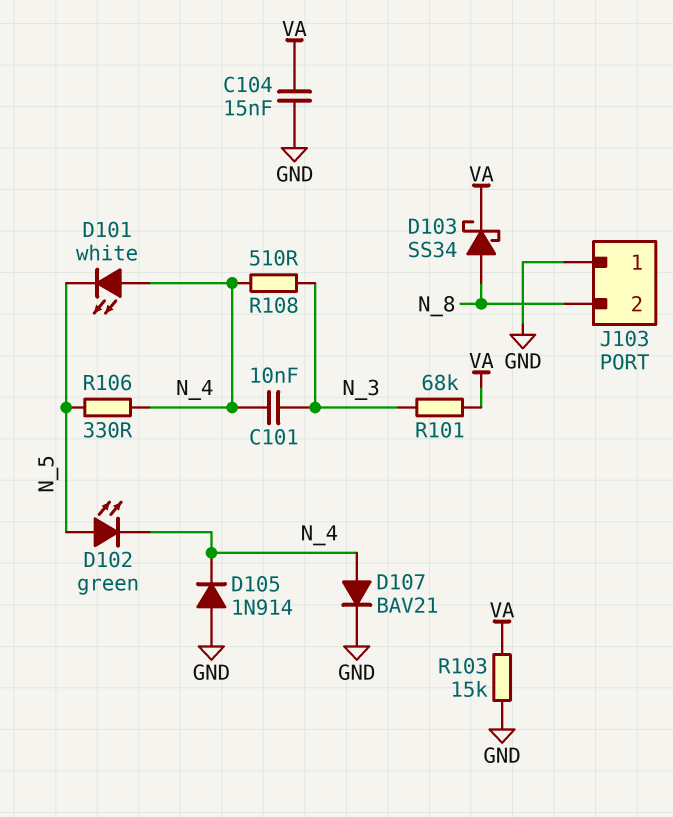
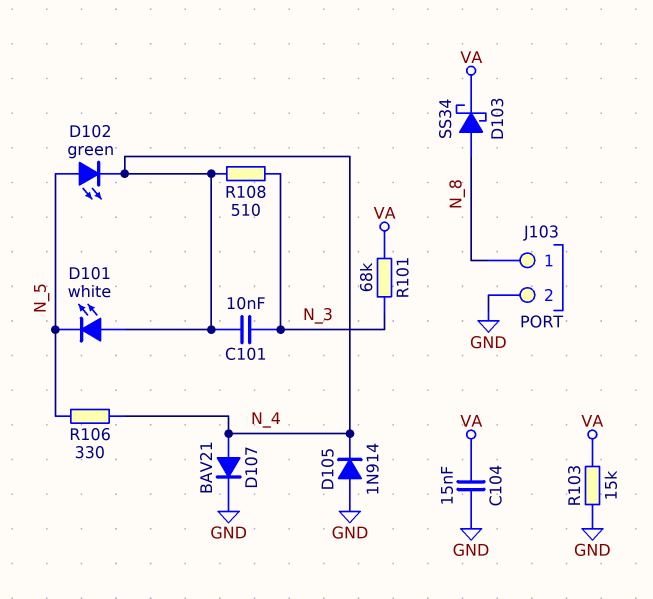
J103 pin 1: GND -> N_8
J103 pin 2: N_8 -> GND

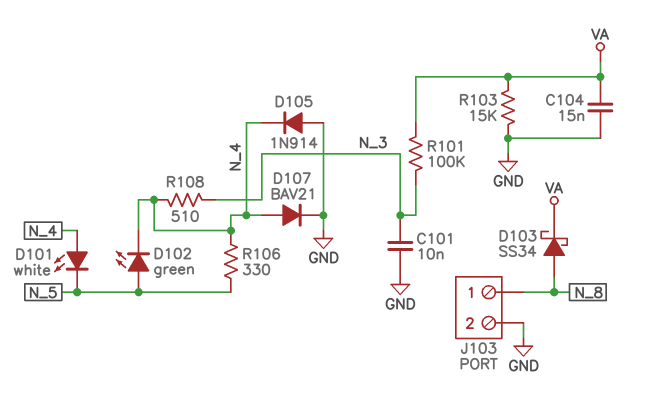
C101: 10nF (N_3, N_4) -> 10nF (GND, N_3)
R101: 68k (N_3, VA) -> 100k (N_3, VA)

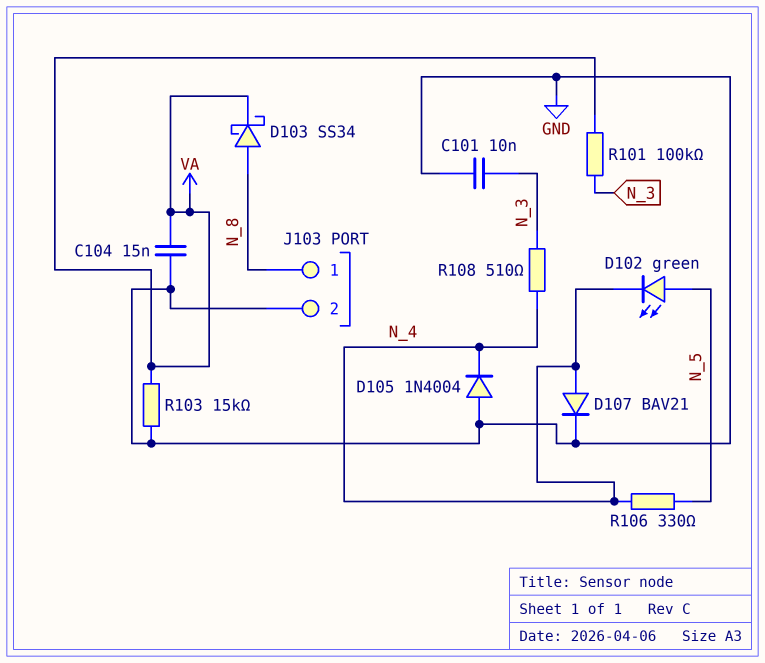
D101: LED white (A N_4, K N_5) -> none
D105: diode 1N914 (A GND, K N_4) -> diode 1N4004 (A GND, K N_4)

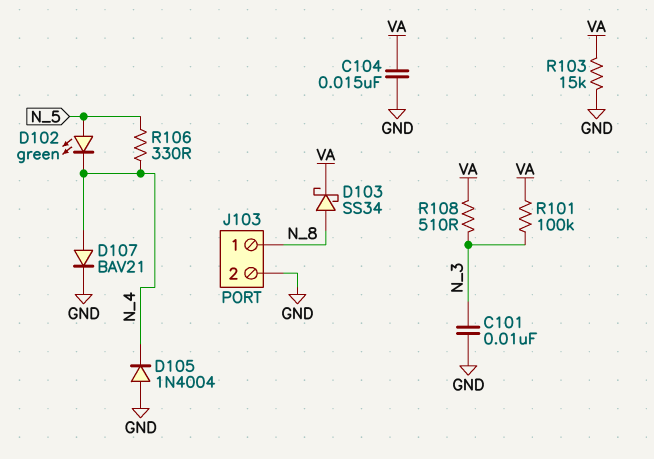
R108: 510 (N_3, N_4) -> 510 (N_3, VA)

